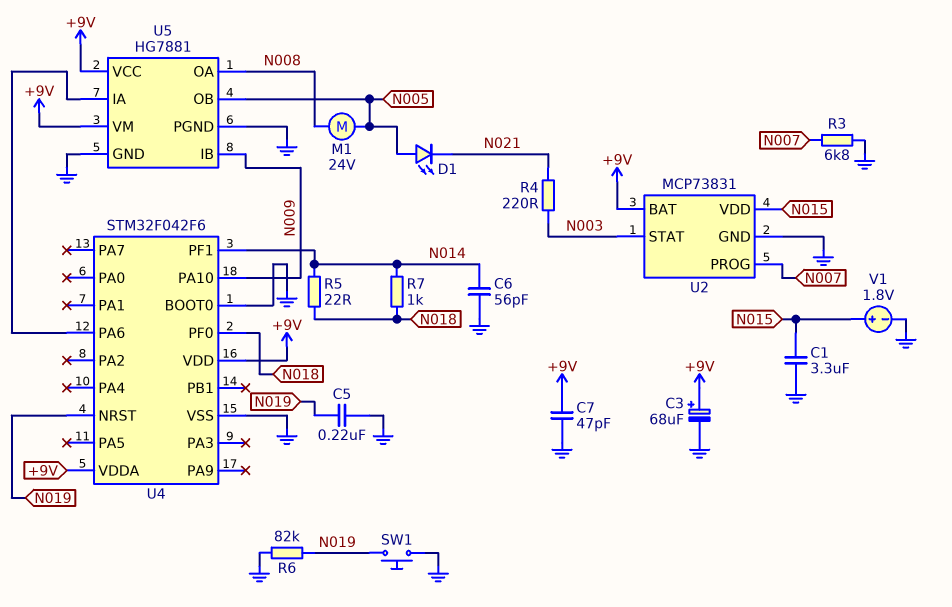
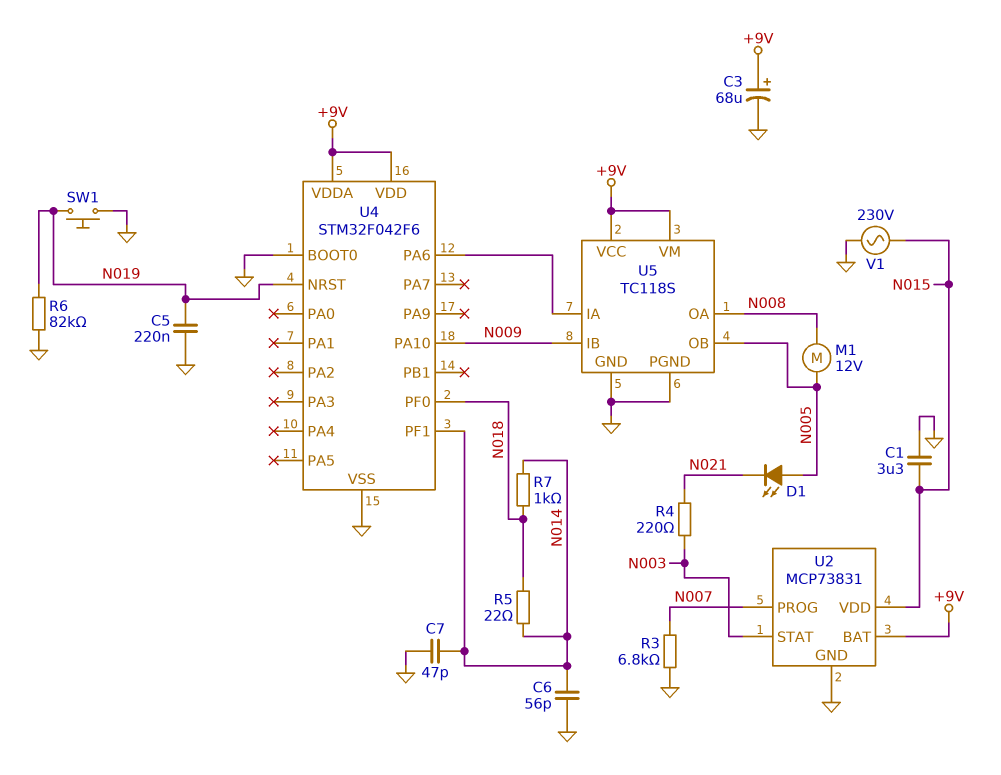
C7: 47pF (+9V, GND) -> 47pF (GND, N014)
M1: motor 24V (N005, N008) -> motor 12V (N005, N008)
U5: HG7881 -> TC118S
V1: 1.8V (plus N015, minus GND) -> AC 230V (GND, N015)

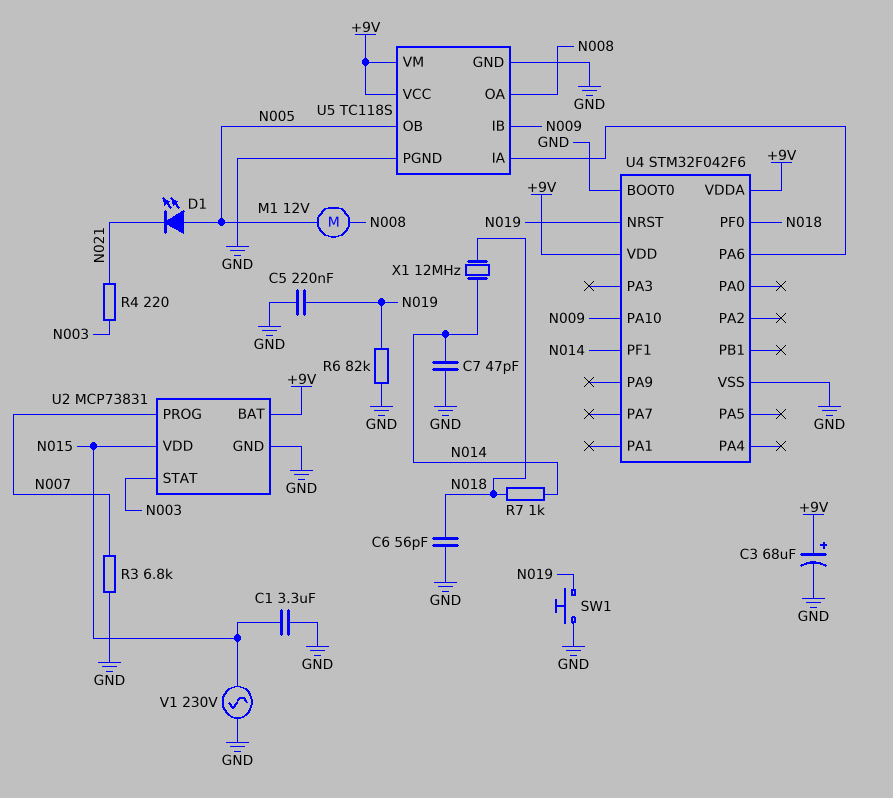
C6: 56pF (GND, N014) -> 56pF (GND, N018)
R5: 22 (N014, N018) -> none
X1: none -> 12MHz (N014, N018)

